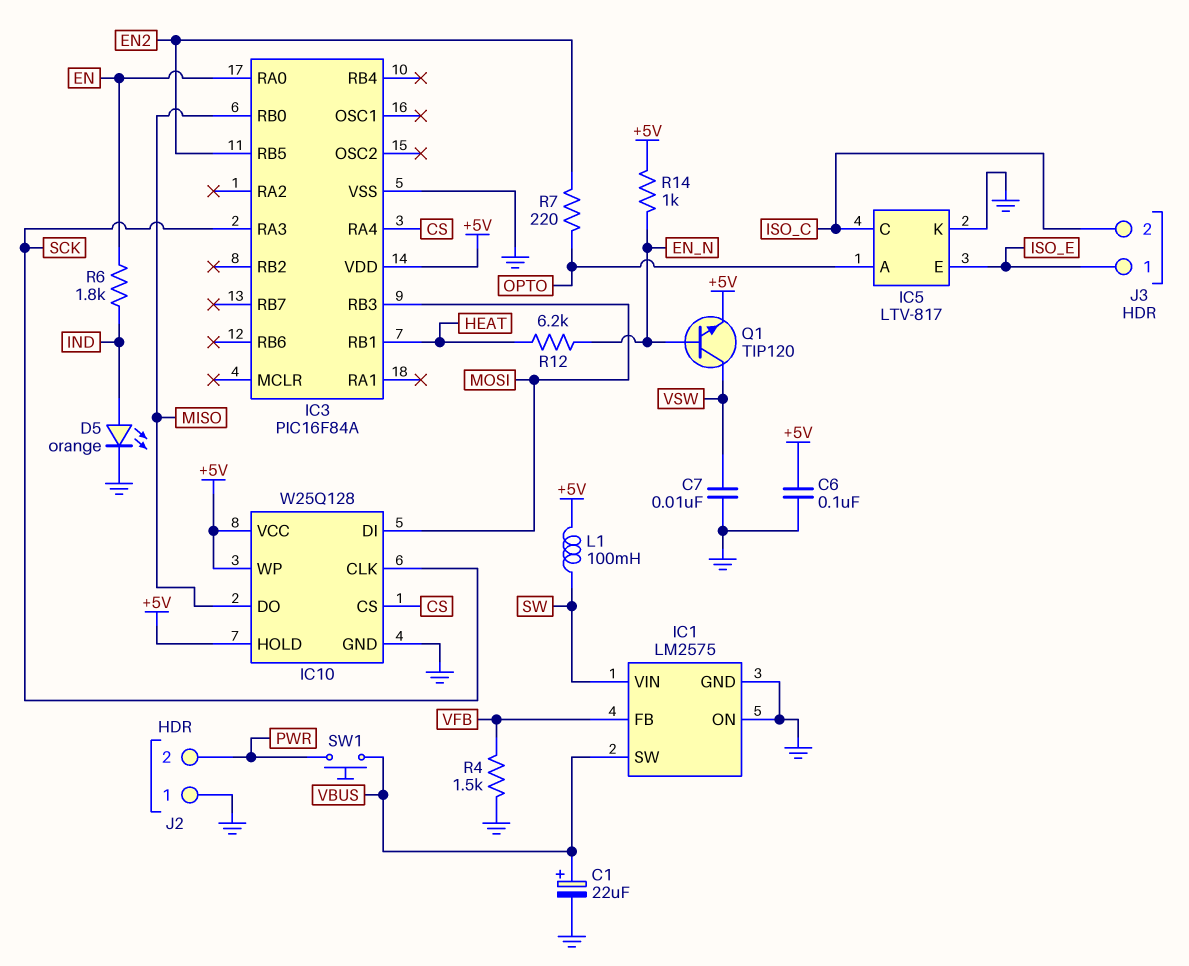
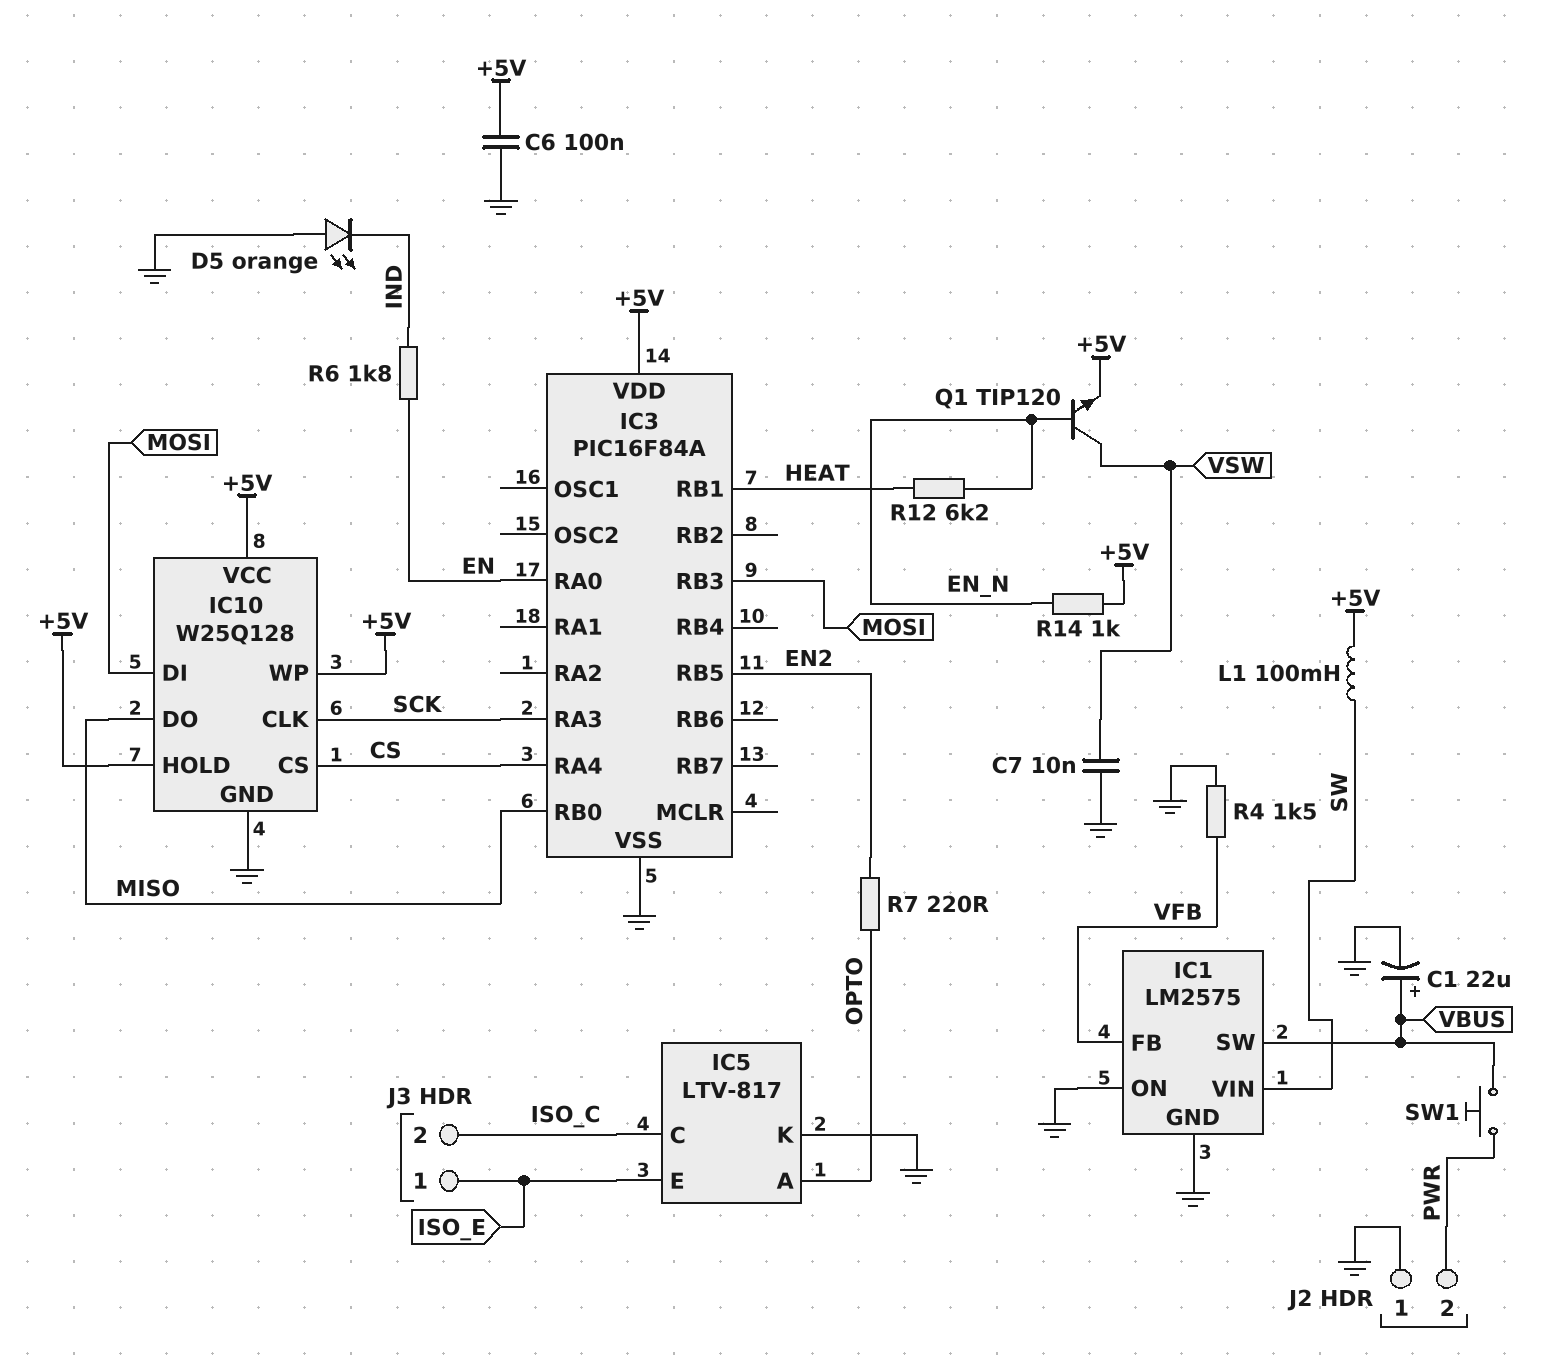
D5: LED orange (A IND, K GND) -> LED orange (A GND, K IND)

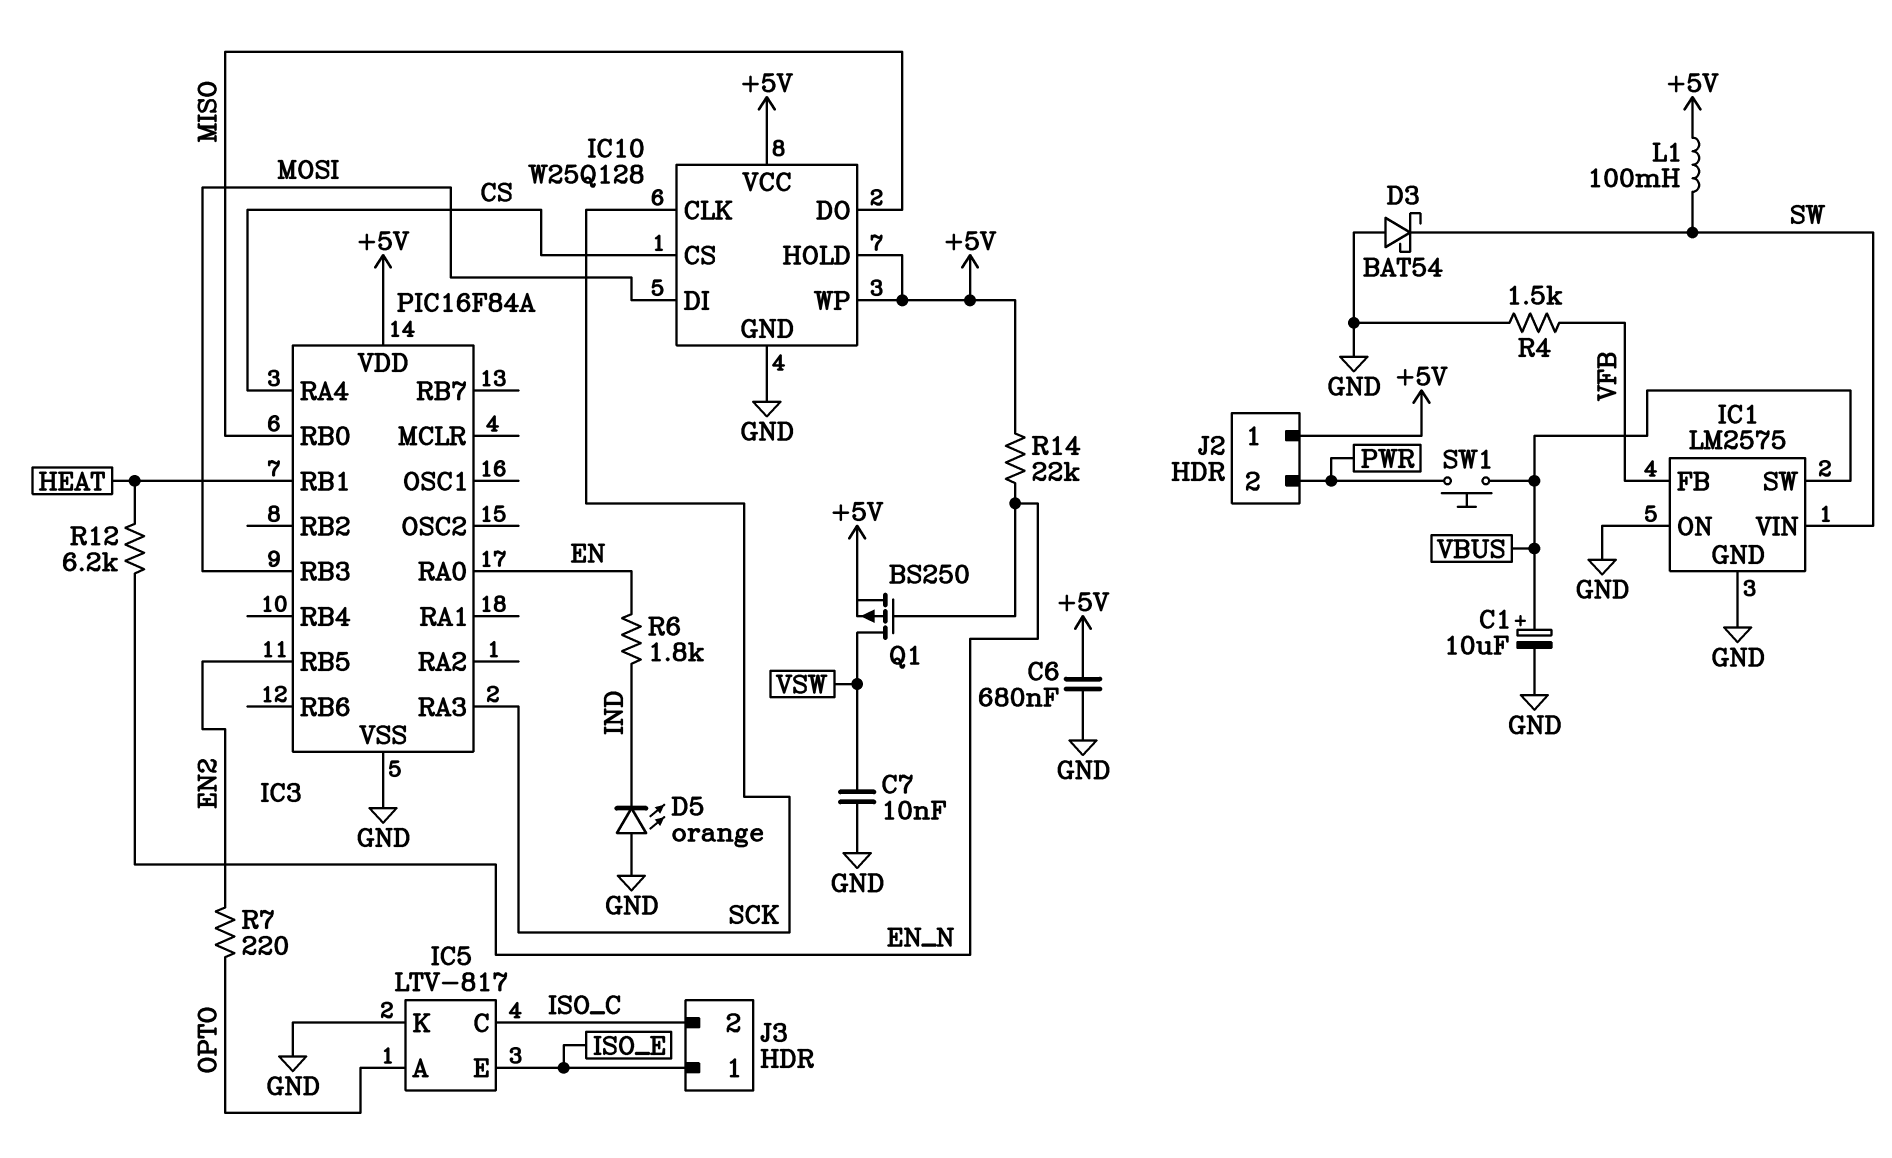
C1: 22uF (plus VBUS, minus GND) -> 10uF (plus VBUS, minus GND)
C6: 100nF (+5V, GND) -> 680nF (+5V, GND)
D3: none -> schottky BAT54 (A GND, K SW)
J2 pin 1: GND -> +5V
Q1: NPN TIP120 (B EN_N, C VSW, E +5V) -> PMOS BS250 (G EN_N, D VSW, S +5V)
R14: 1k (+5V, EN_N) -> 22k (+5V, EN_N)

